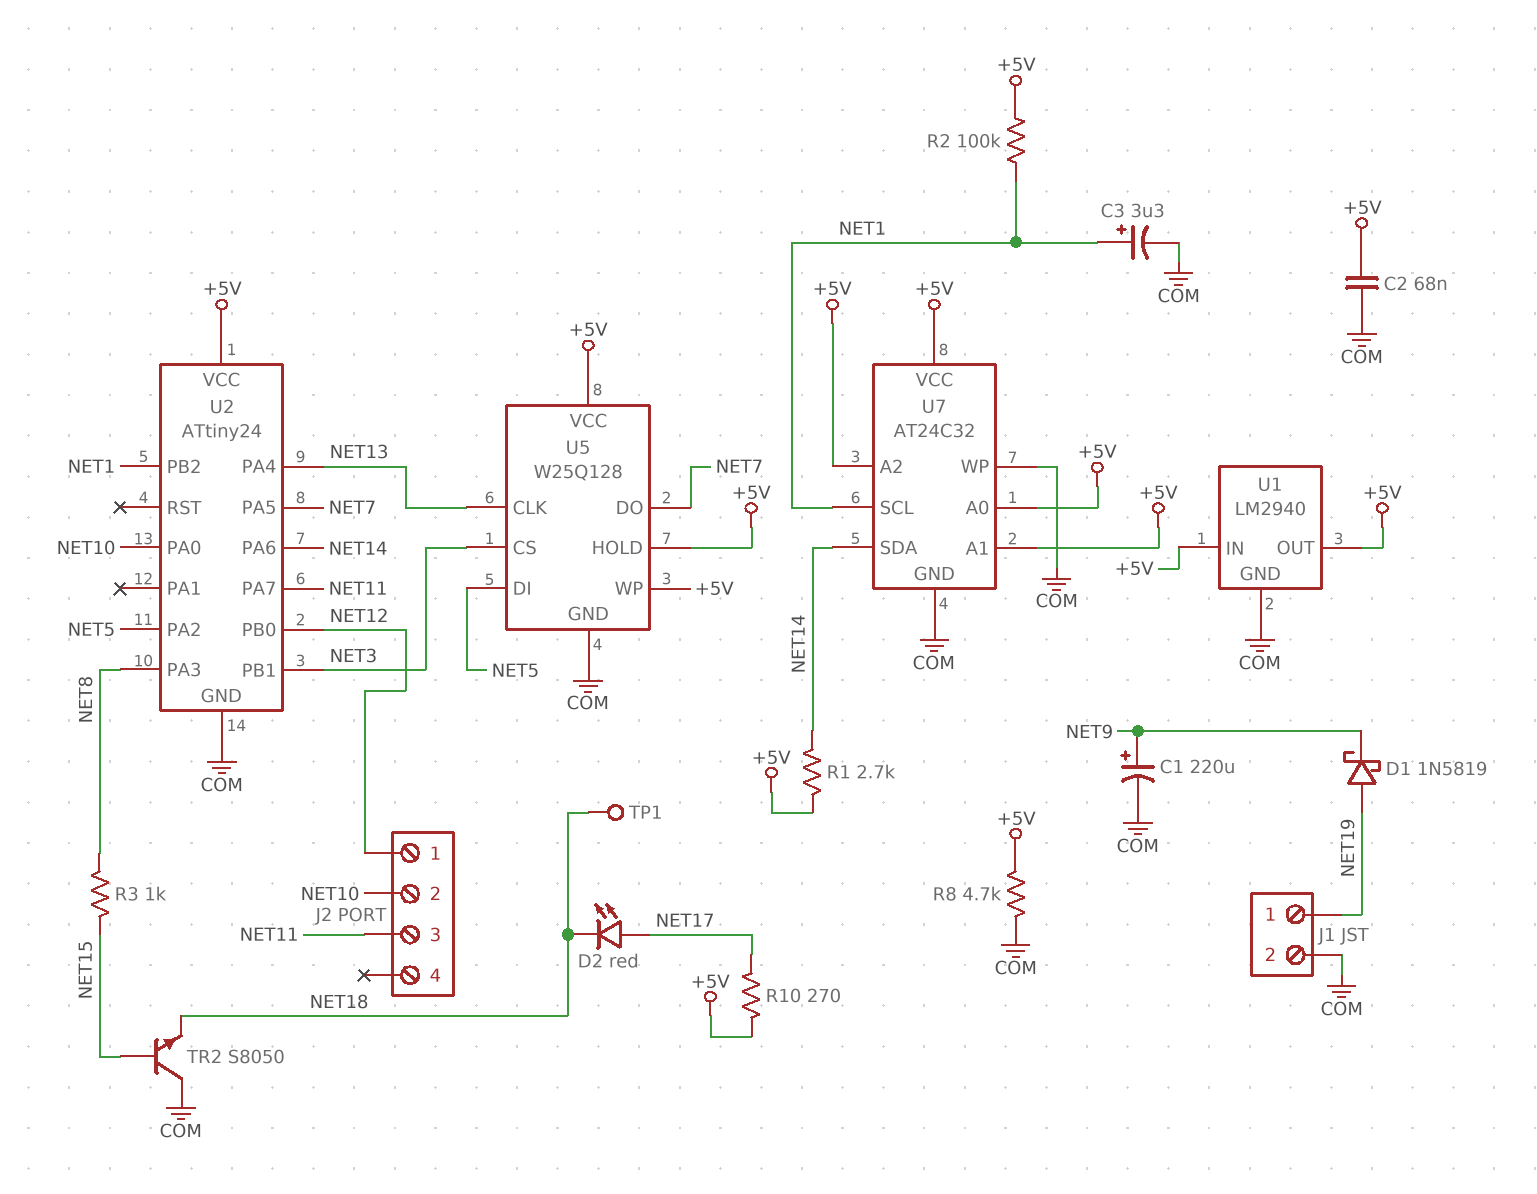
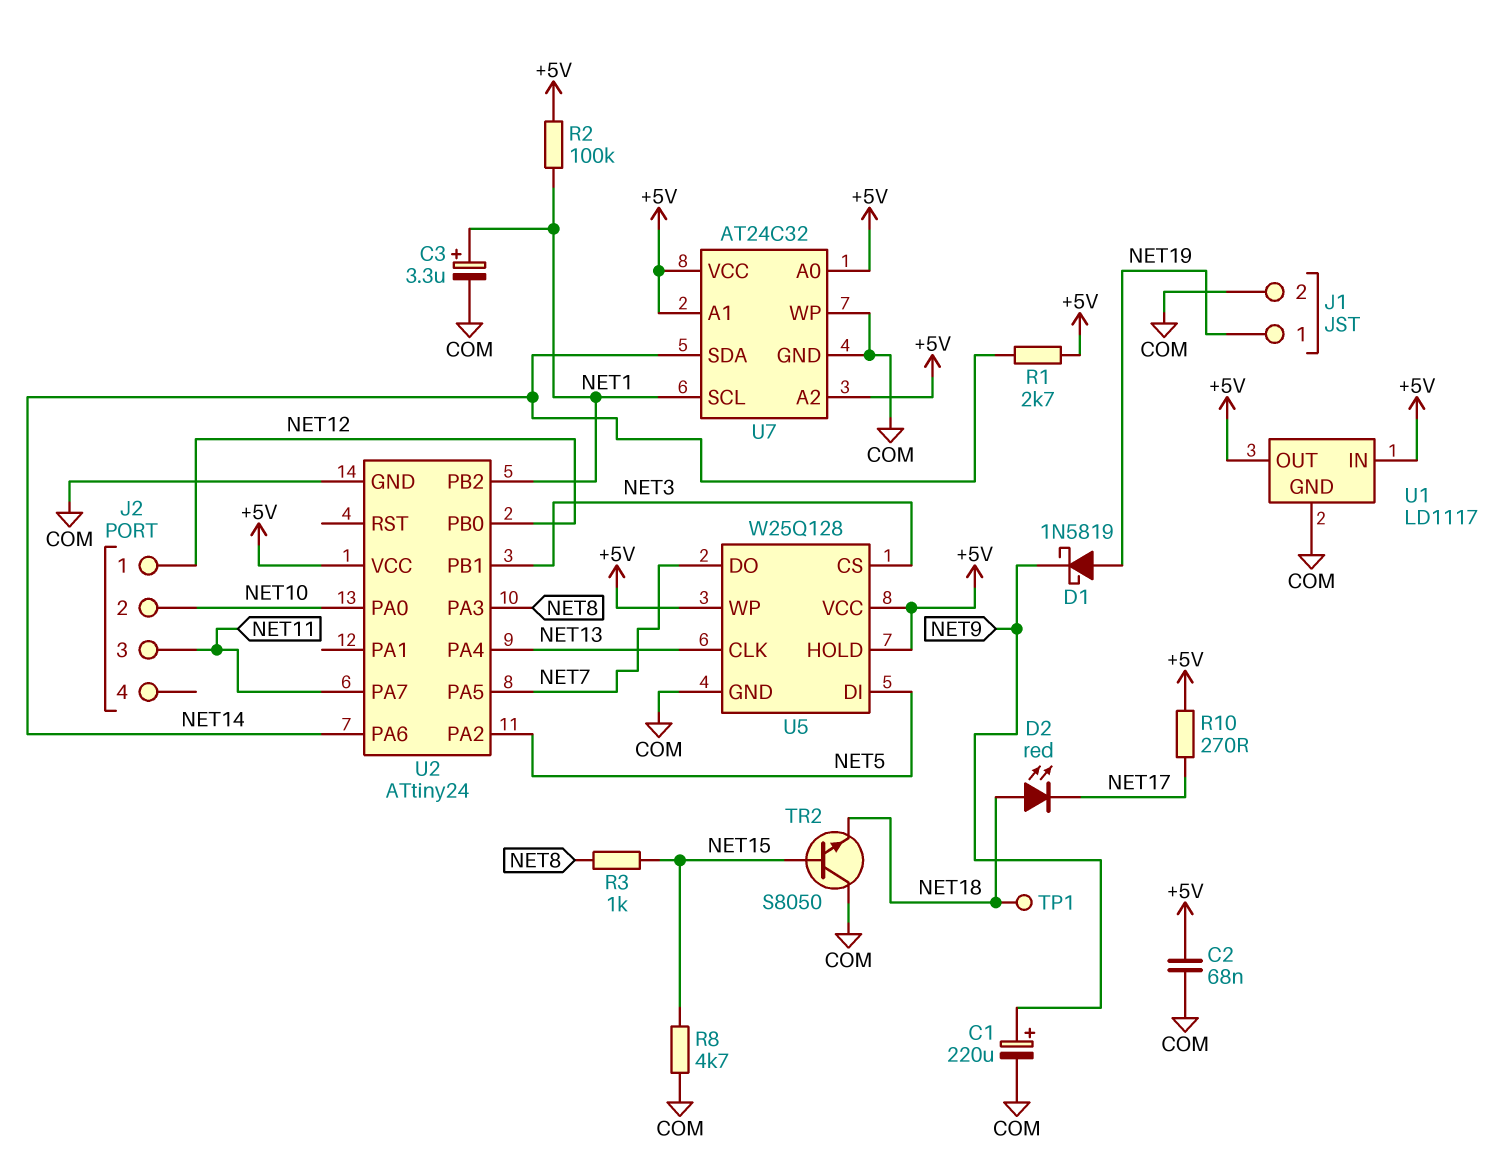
D2: LED red (A NET17, K NET18) -> LED red (A NET18, K NET17)
R8: 4.7k (+5V, COM) -> 4.7k (COM, NET15)
U1: LM2940 -> LD1117

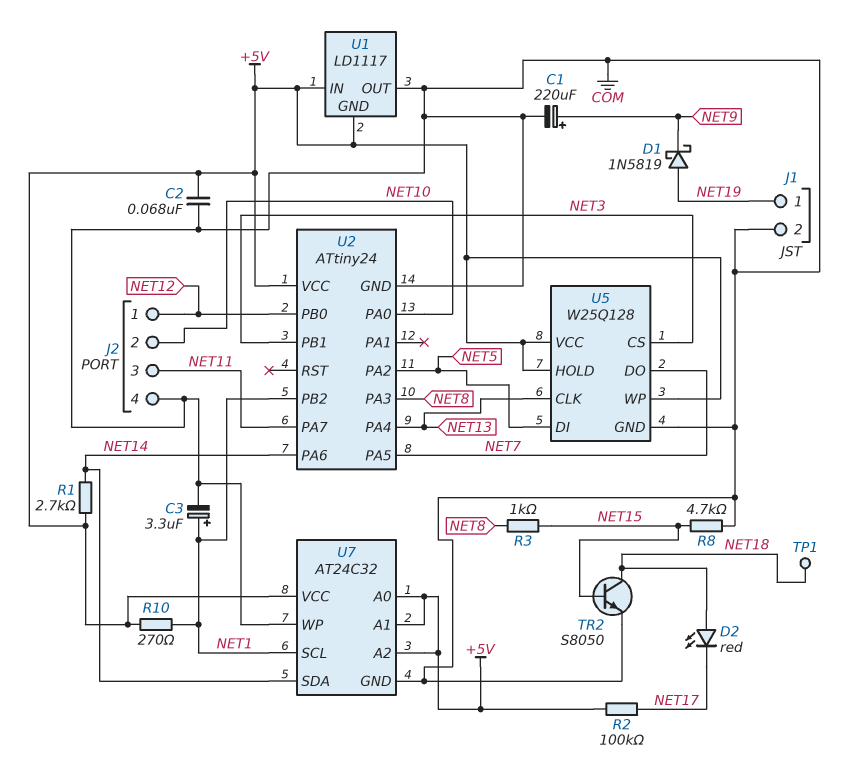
J2 pin 4: none -> COM
R2: 100k (+5V, NET1) -> 100k (+5V, NET17)
R10: 270 (+5V, NET17) -> 270 (+5V, NET1)
TR2: NPN S8050 (B NET15, C COM, E NET18) -> NPN S8050 (B NET15, C NET18, E COM)
U1 pin GND: COM -> +5V
U1 pin OUT: +5V -> COM

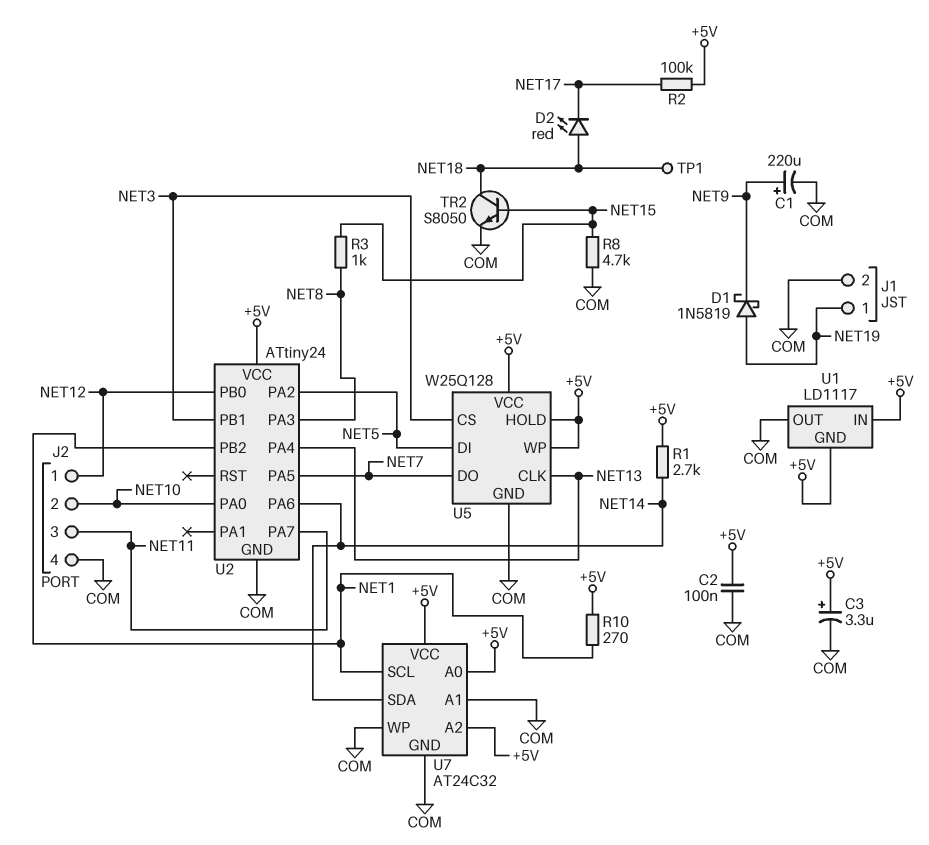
C2: 68nF (+5V, COM) -> 100nF (+5V, COM)
C3: 3.3uF (plus NET1, minus COM) -> 3.3uF (plus +5V, minus COM)
U7 pin A1: +5V -> COM

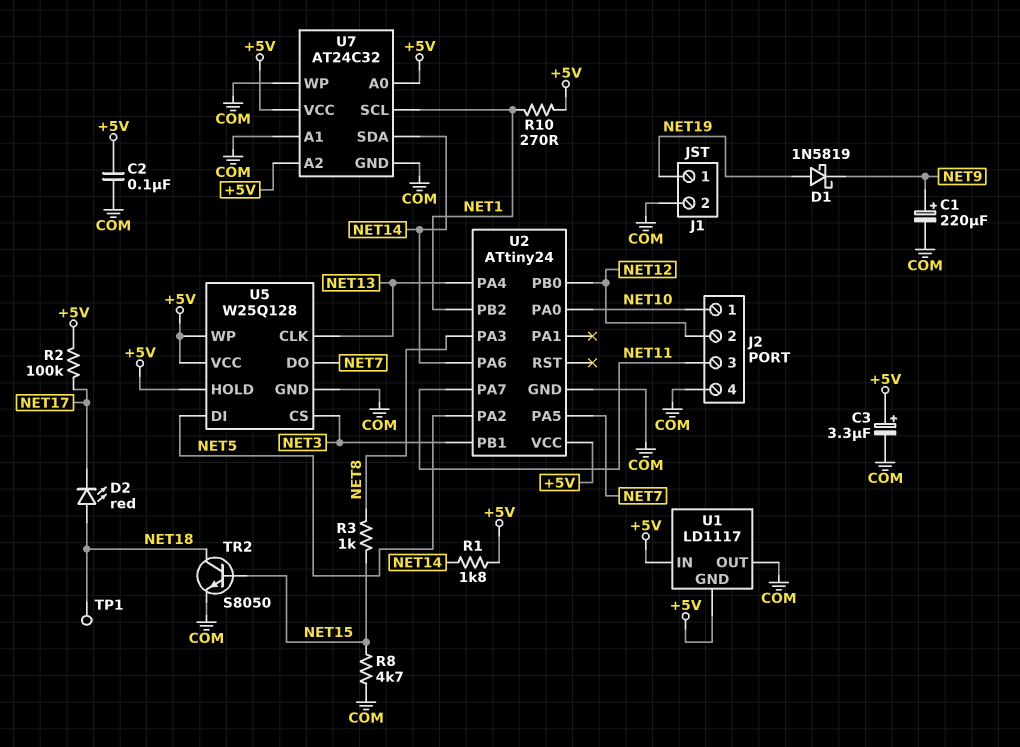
J2 pin 1: NET12 -> NET10
J2 pin 2: NET10 -> NET12
R1: 2.7k (+5V, NET14) -> 1.8k (+5V, NET14)

